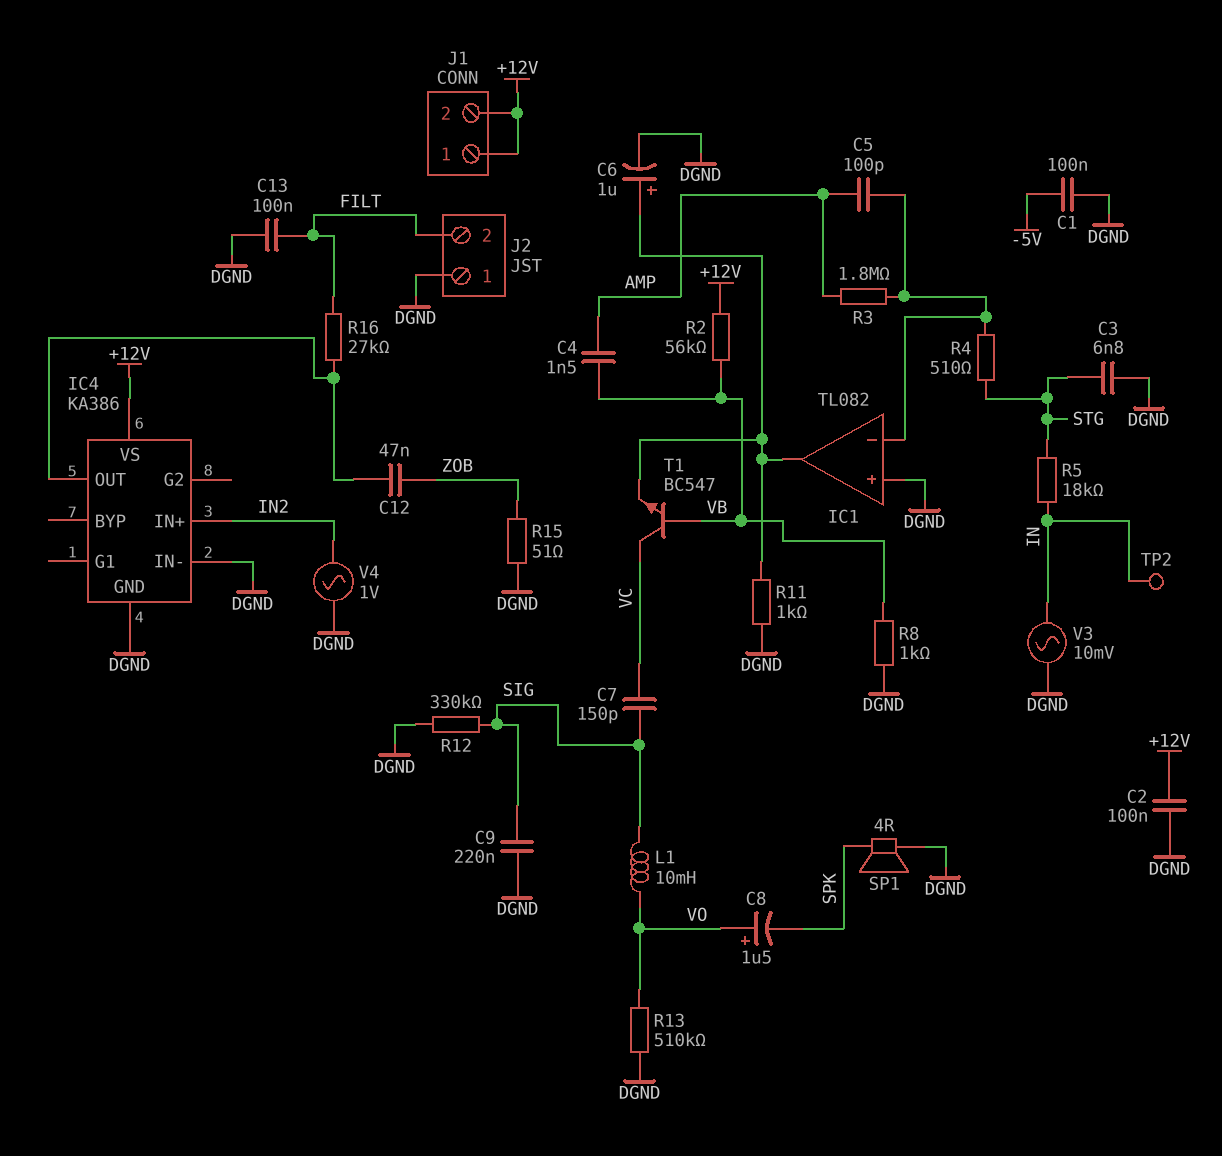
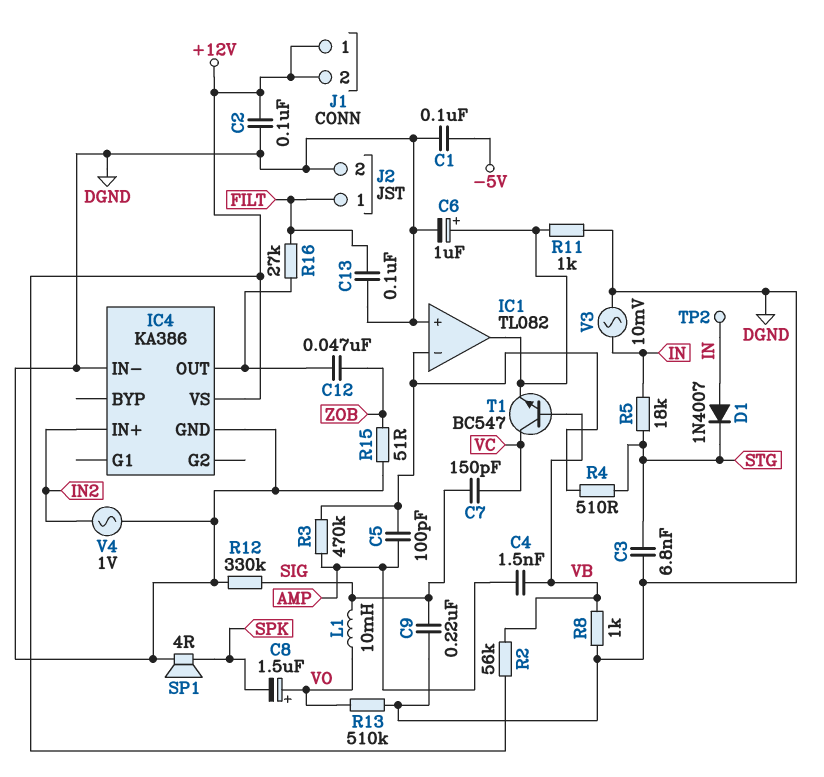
D1: none -> diode 1N4007 (A IN, K STG)
J2 pin 1: DGND -> FILT
J2 pin 2: FILT -> DGND
R3: 1.8M (AMP, IC1/in-) -> 470k (AMP, IC1/in-)

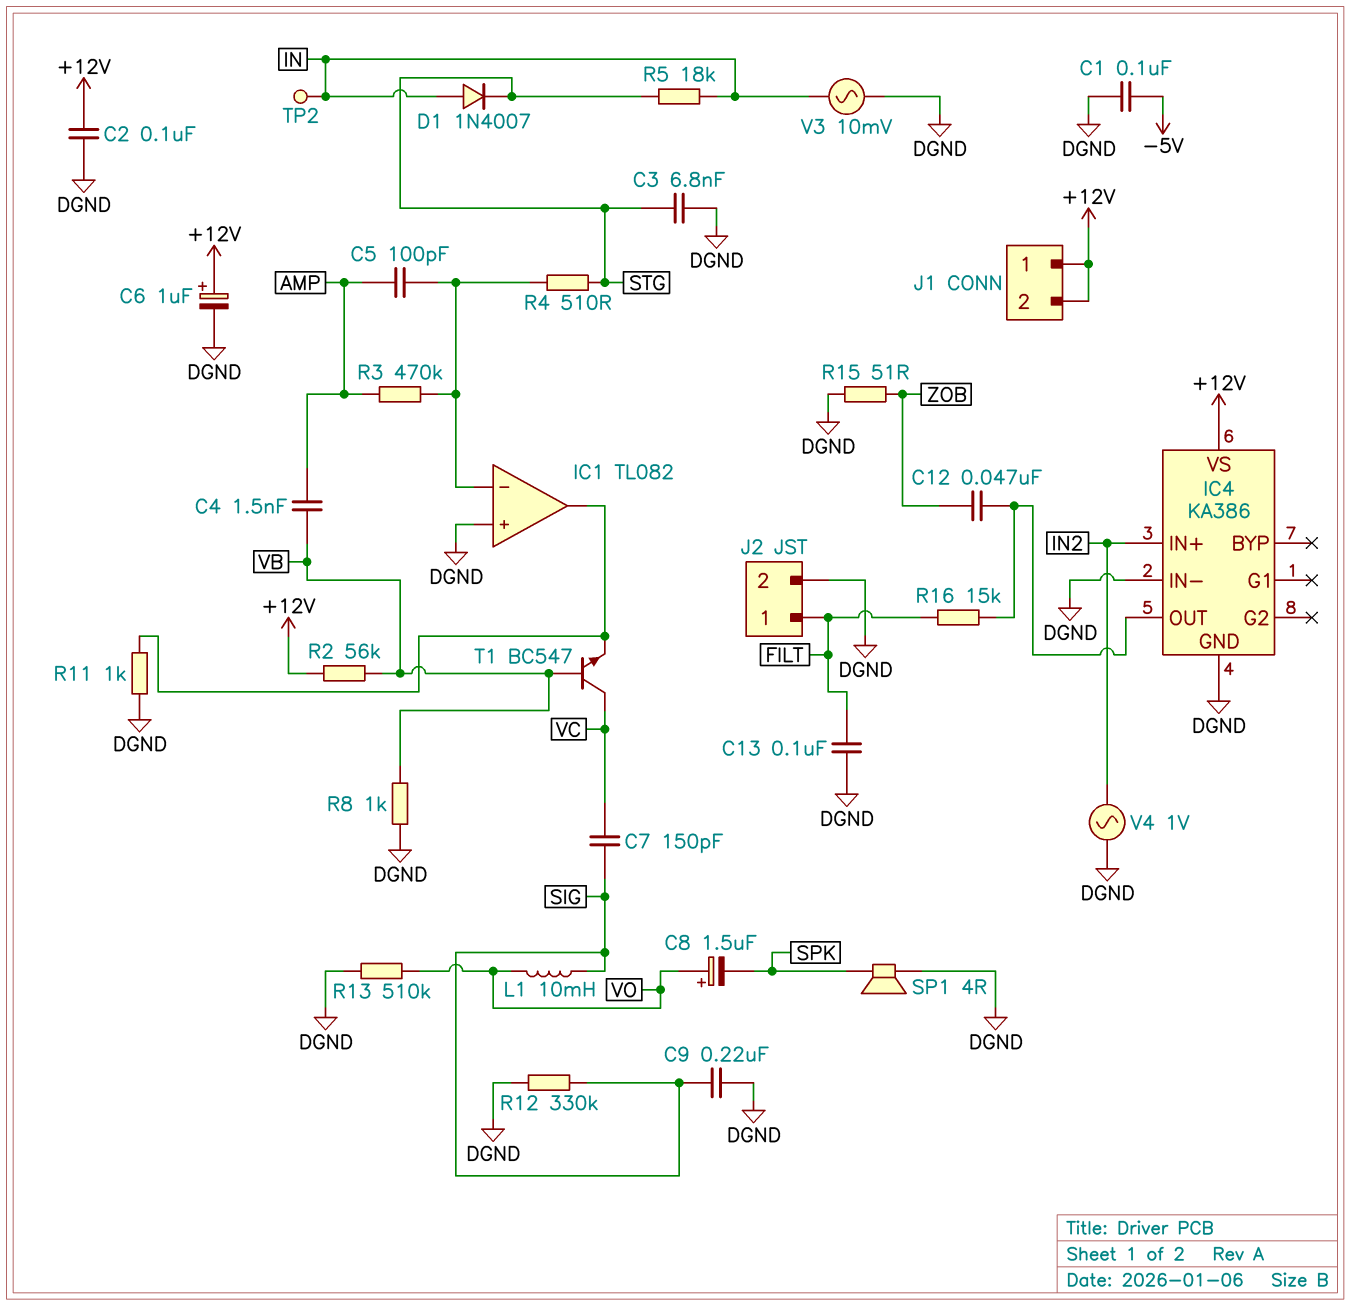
C6: 1uF (plus IC1/out, minus DGND) -> 1uF (plus +12V, minus DGND)
R16: 27k (FILT, IC4/OUT) -> 15k (FILT, IC4/OUT)

